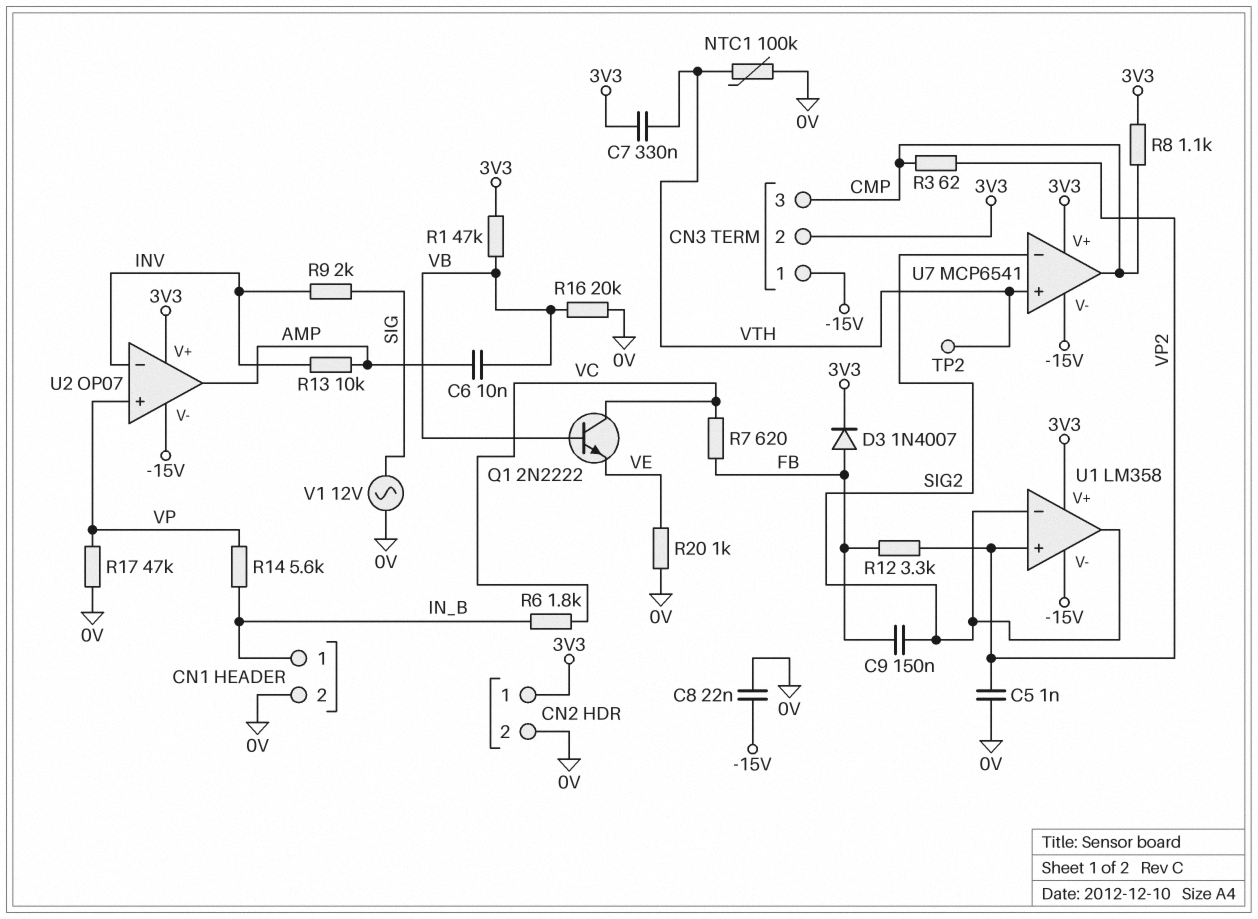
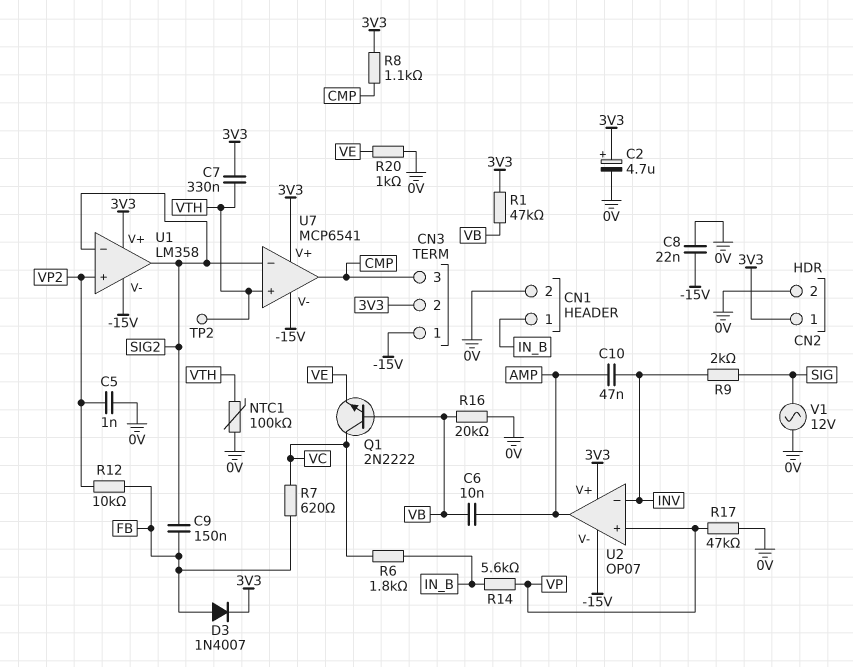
C2: none -> 4.7uF (plus 3V3, minus 0V)
C10: none -> 47nF (AMP, INV)
R3: 62 (CMP, VP2) -> none
R12: 3.3k (FB, VP2) -> 10k (FB, VP2)
R13: 10k (AMP, INV) -> none

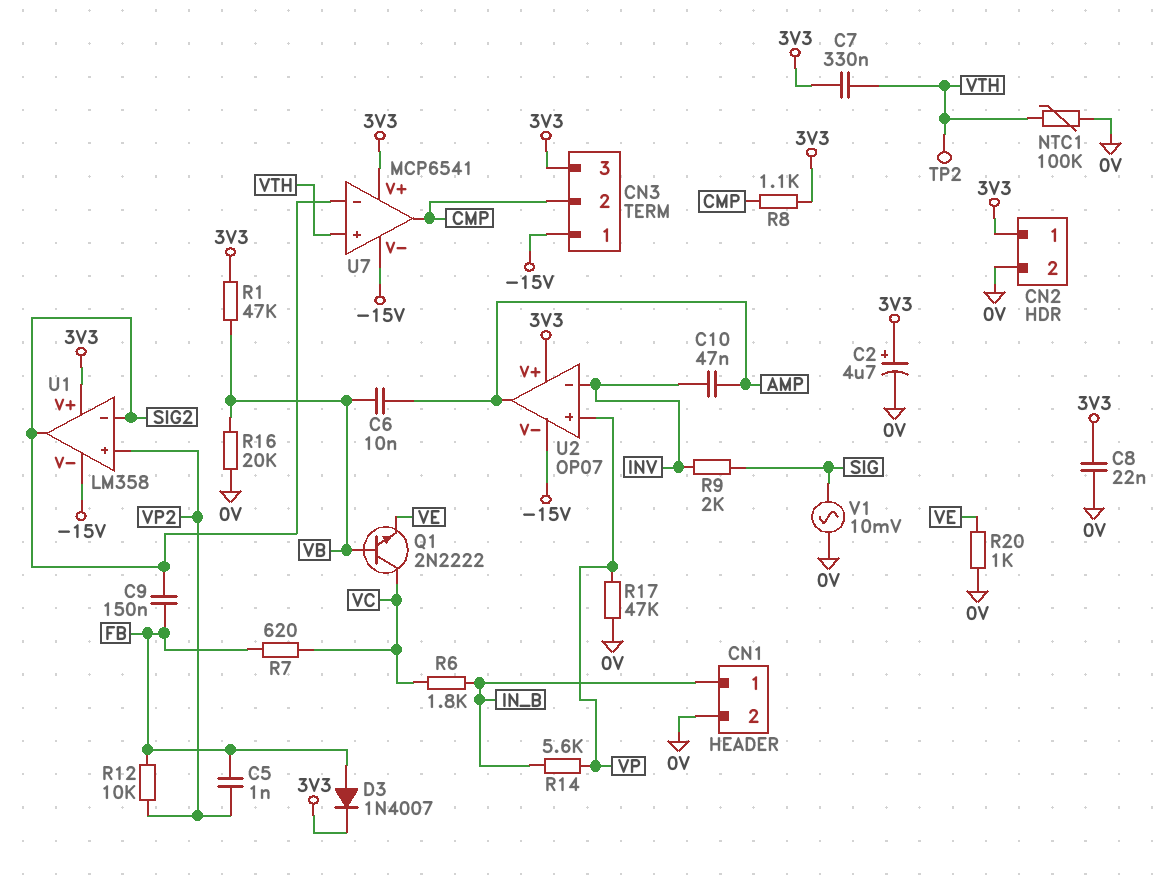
C5: 1nF (0V, VP2) -> 1nF (FB, VP2)
C8: 22nF (-15V, 0V) -> 22nF (0V, 3V3)
CN3 pin 2: 3V3 -> CMP
CN3 pin 3: CMP -> 3V3
V1: AC 12V (0V, SIG) -> AC 10mV (0V, SIG)

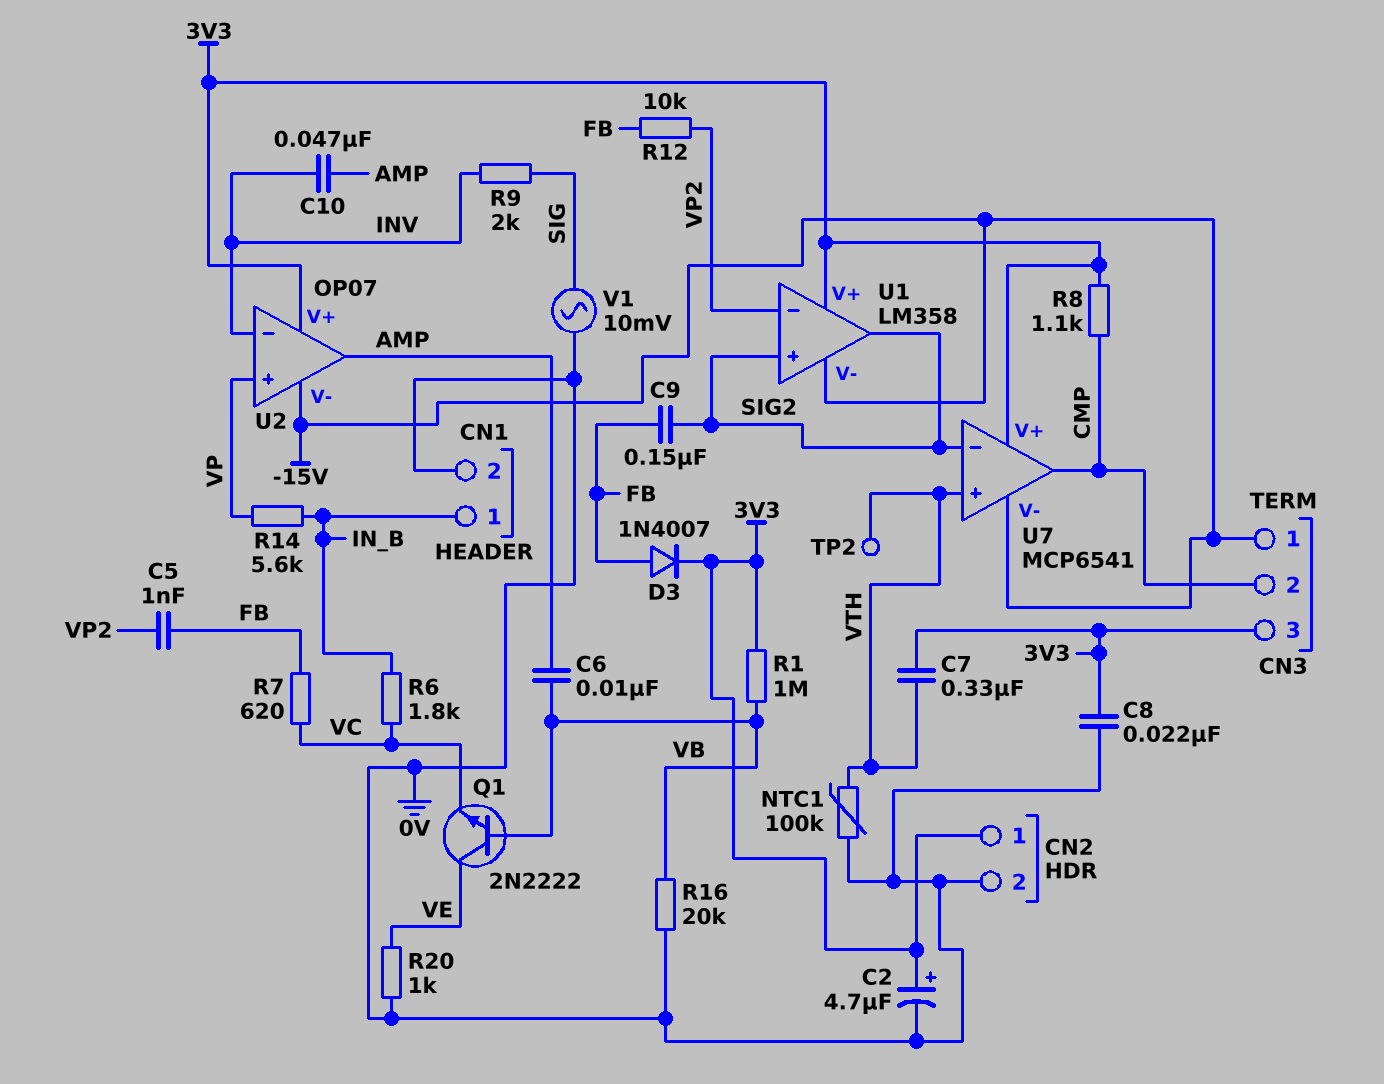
Q1: NPN 2N2222 (B VB, C VC, E VE) -> NPN 2N2222 (B VB, C VE, E VC)
R1: 47k (3V3, VB) -> 1M (3V3, VB)
R17: 47k (0V, VP) -> none
U1 pin in+: VP2 -> SIG2
U1 pin in-: SIG2 -> VP2

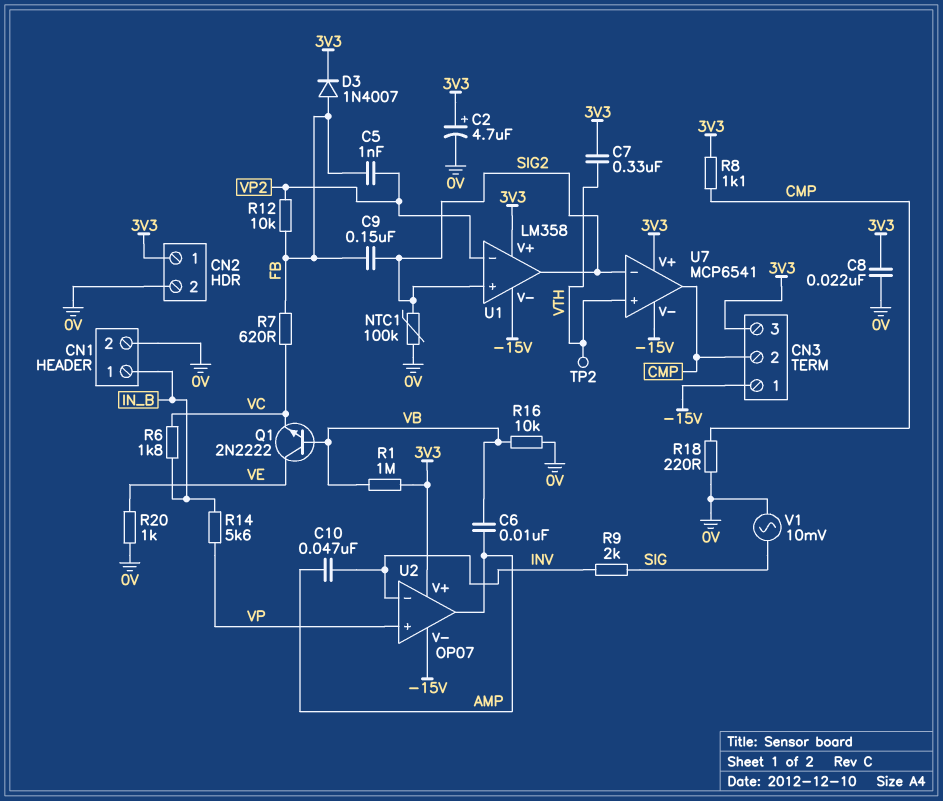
NTC1: 100k (0V, VTH) -> 100k (0V, SIG2)
R16: 20k (0V, VB) -> 10k (0V, VB)
R18: none -> 220 (0V, CMP)

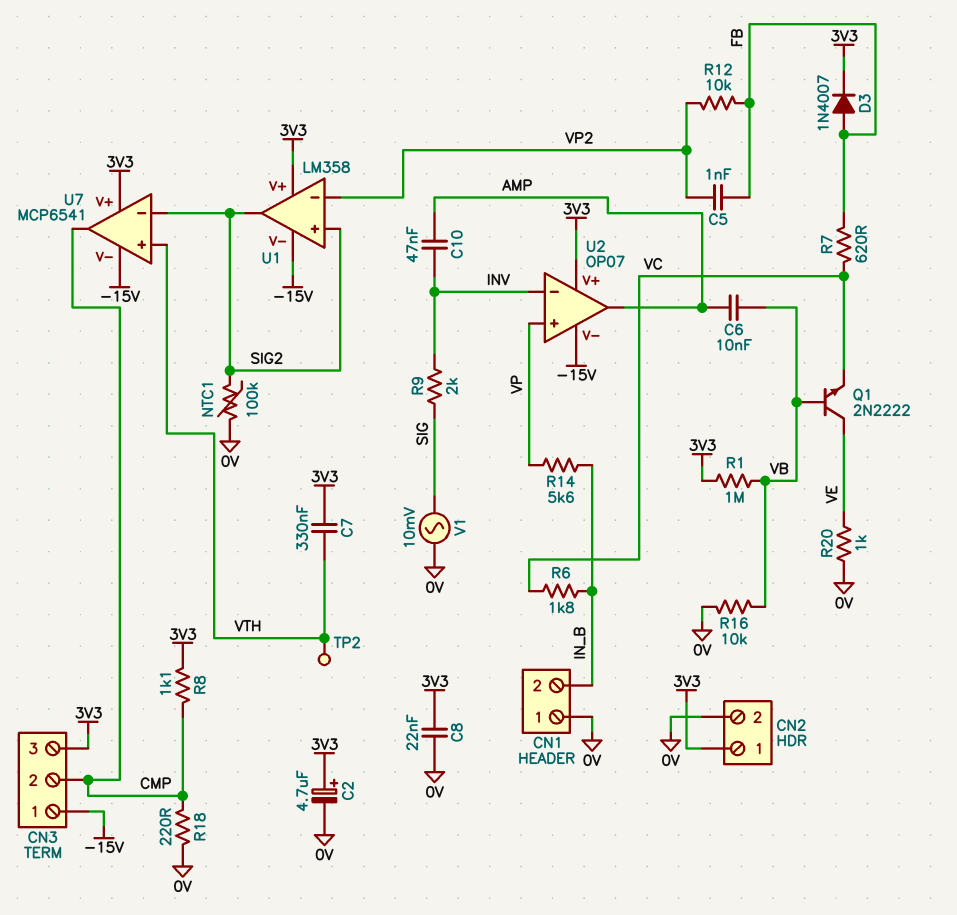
C9: 150nF (FB, SIG2) -> none
CN1 pin 1: IN_B -> 0V
CN1 pin 2: 0V -> IN_B

